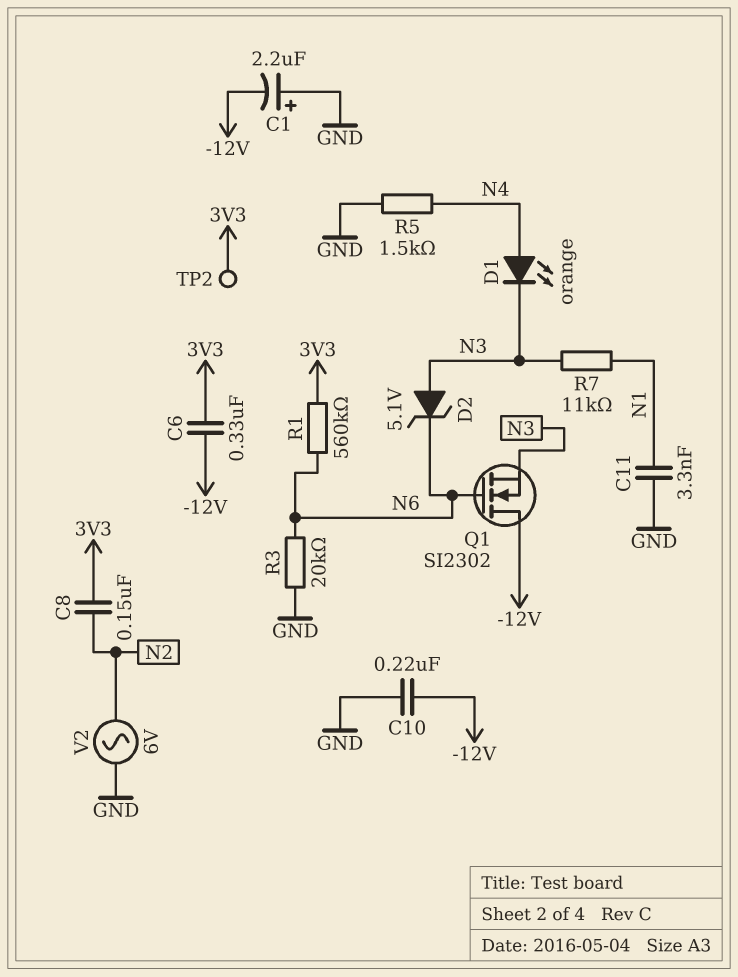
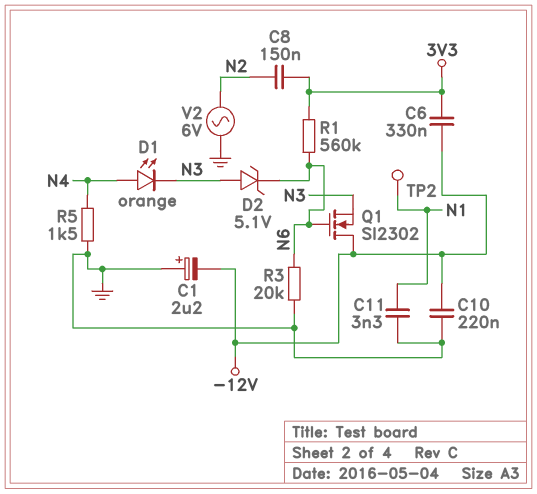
R7: 11k (N1, N3) -> none
TP2: test point (3V3) -> test point (N1)

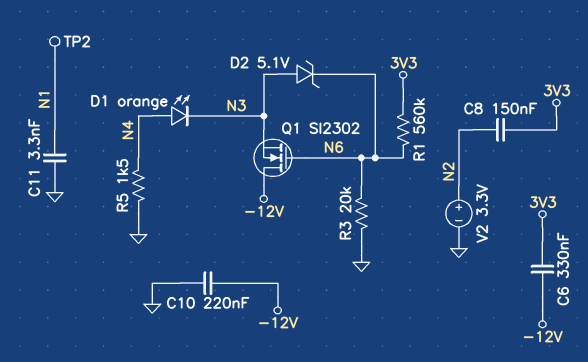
C1: 2.2uF (plus GND, minus -12V) -> none
V2: AC 6V (GND, N2) -> 3.3V (plus N2, minus GND)

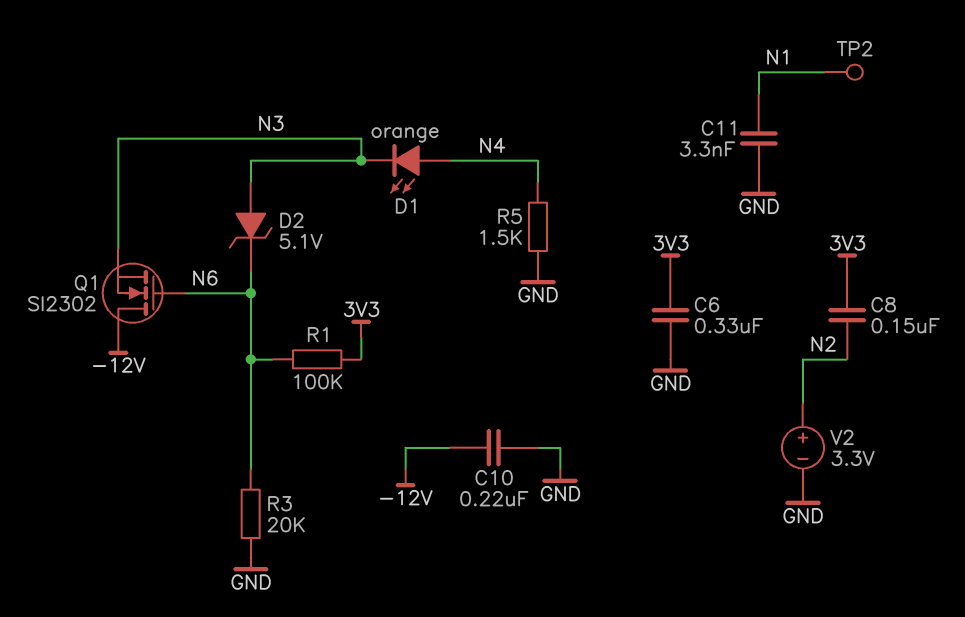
C6: 330nF (-12V, 3V3) -> 330nF (3V3, GND)
R1: 560k (3V3, N6) -> 100k (3V3, N6)

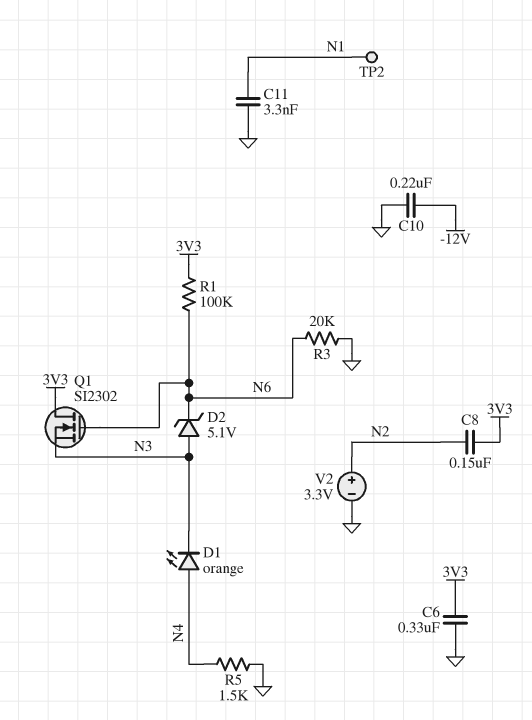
Q1: NMOS SI2302 (G N6, D -12V, S N3) -> NMOS SI2302 (G N6, D 3V3, S N3)

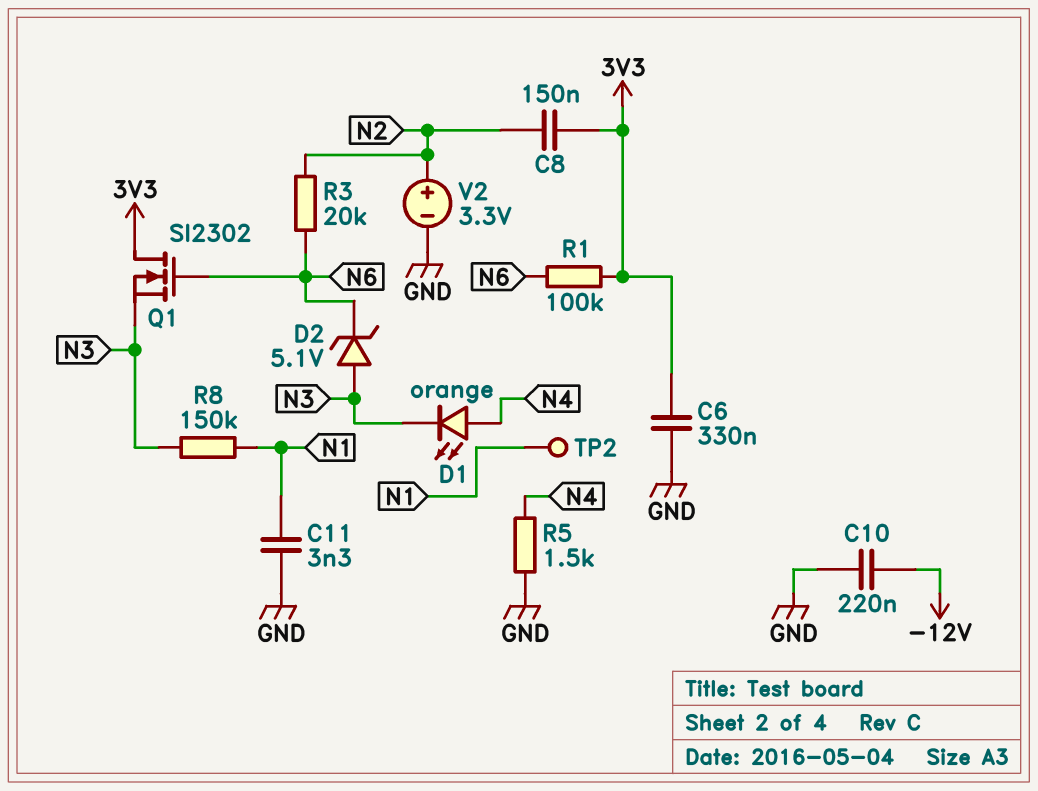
R3: 20k (GND, N6) -> 20k (N2, N6)
R8: none -> 150k (N1, N3)

